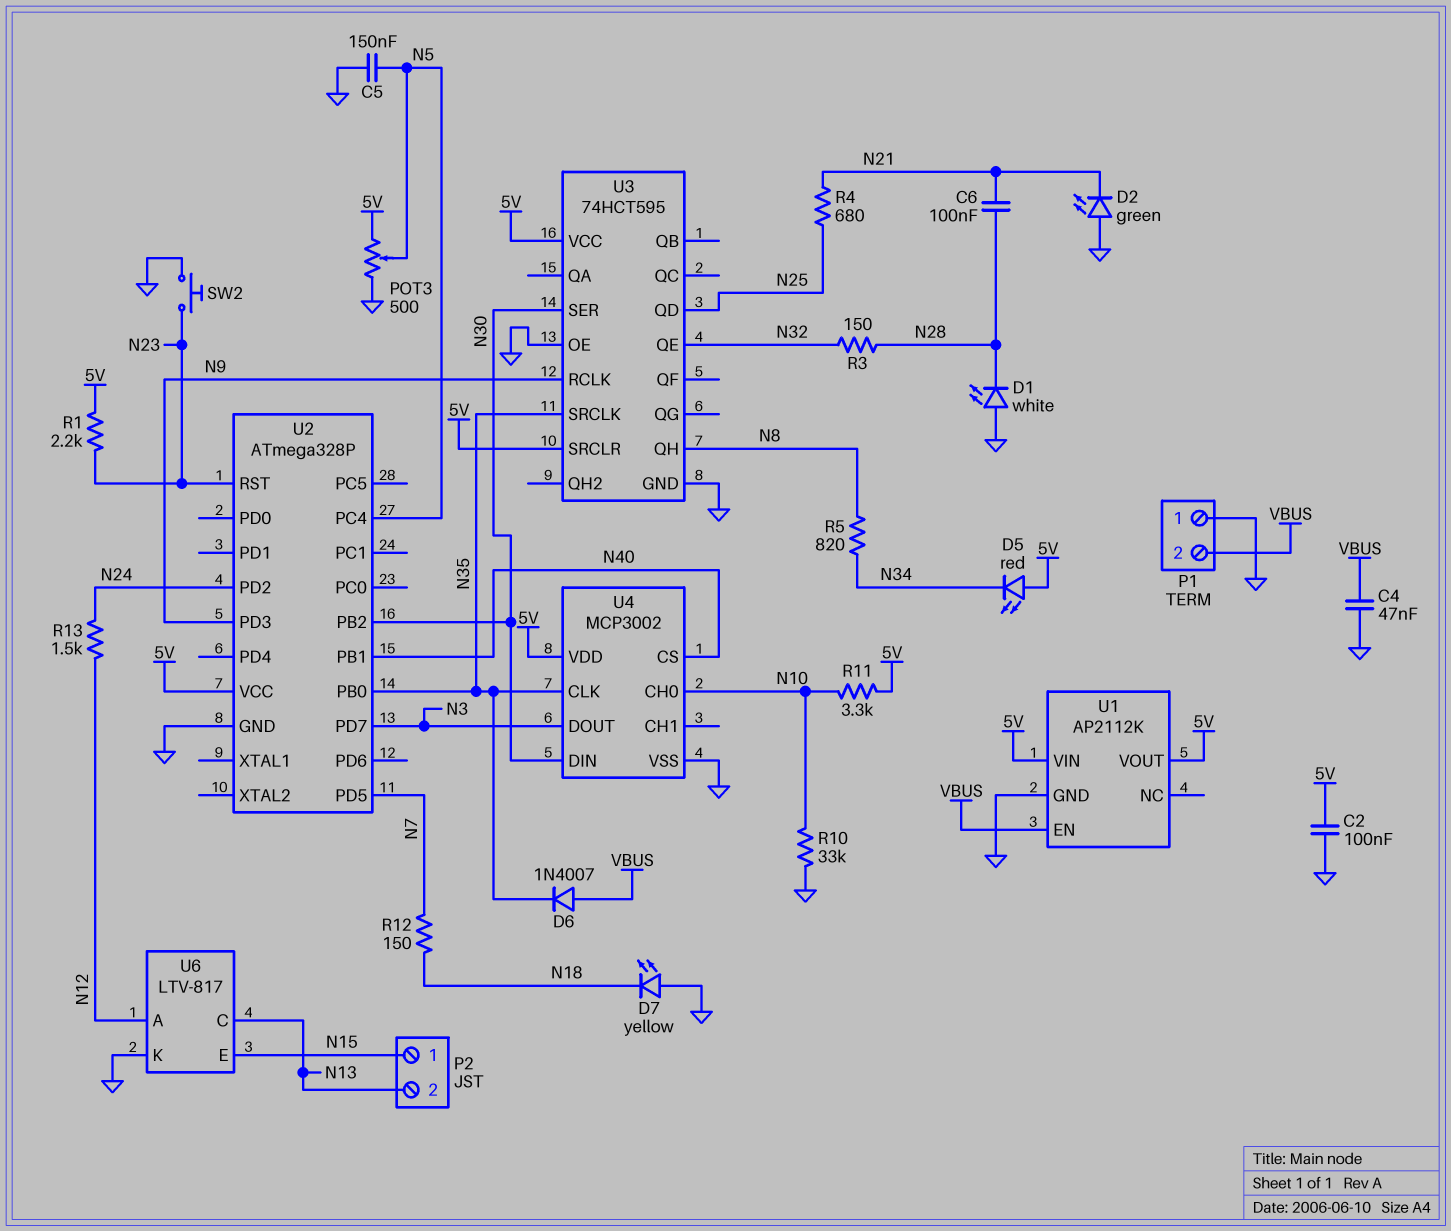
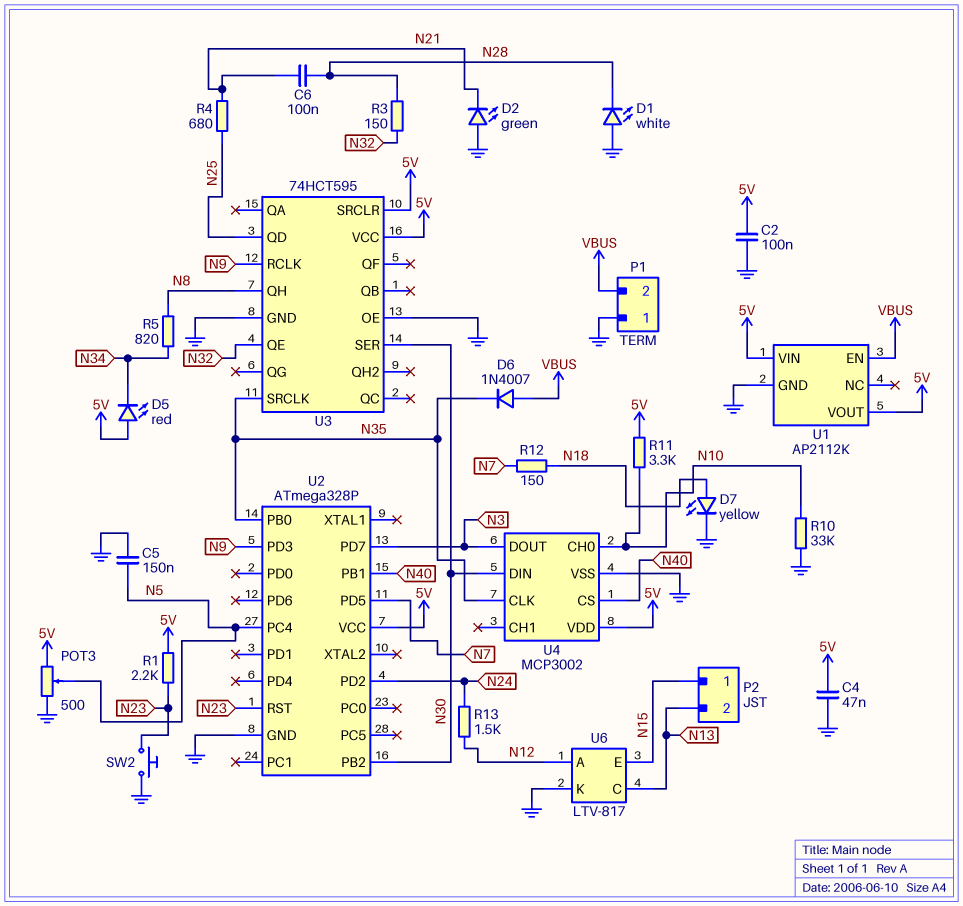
C4: 47nF (GND, VBUS) -> 47nF (5V, GND)
D7: LED yellow (A GND, K N18) -> LED yellow (A N18, K GND)

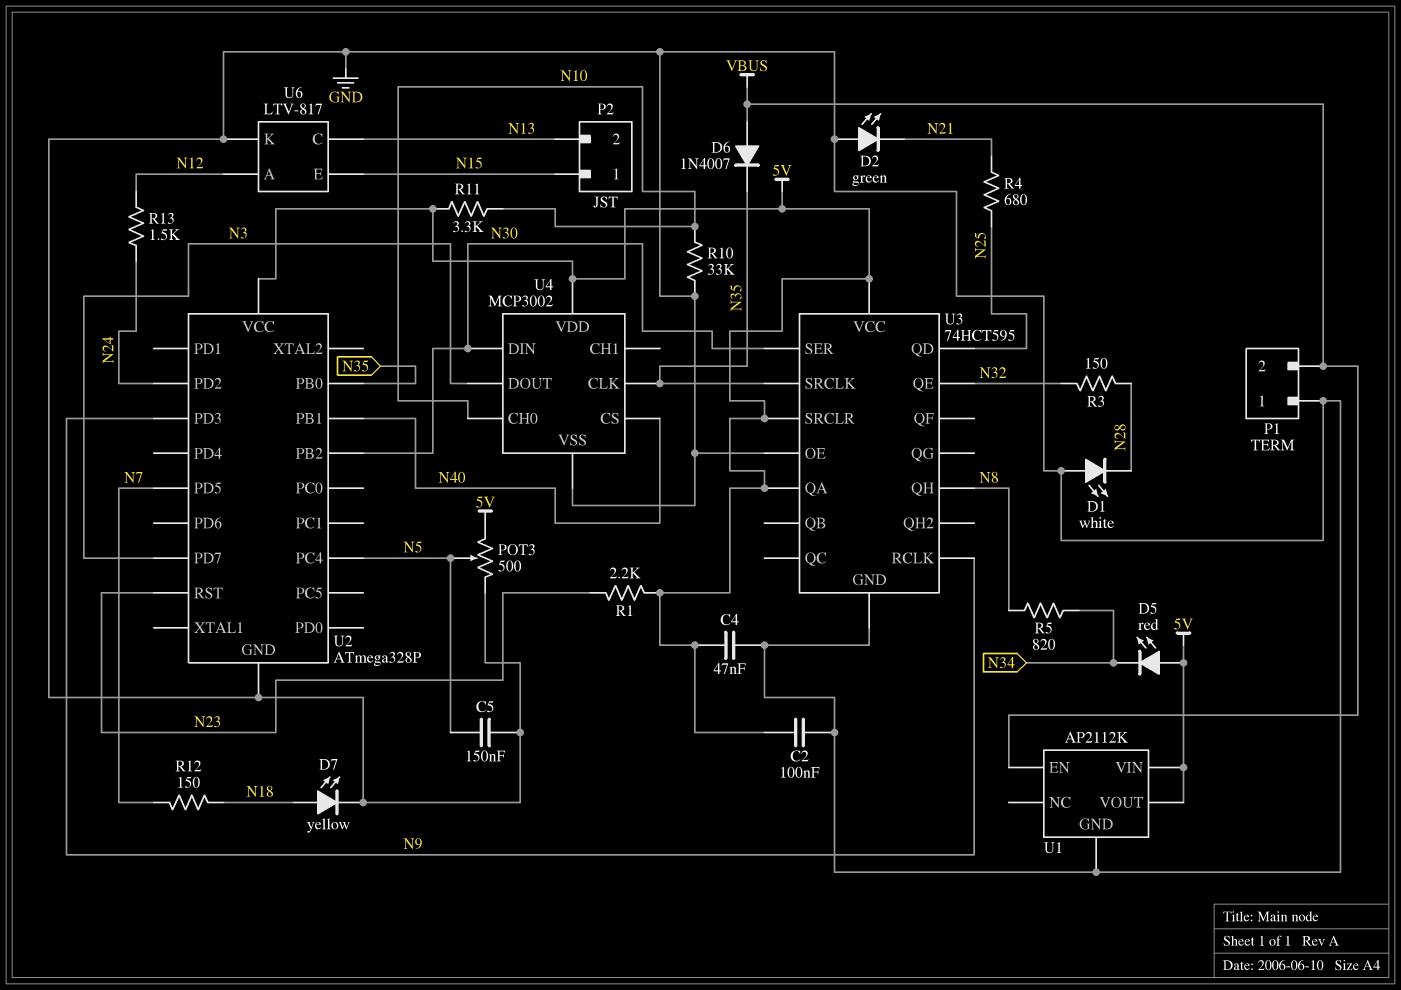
C6: 100nF (N21, N28) -> none
SW2: button (GND, N23) -> none
U3 pin QA: none -> 5V

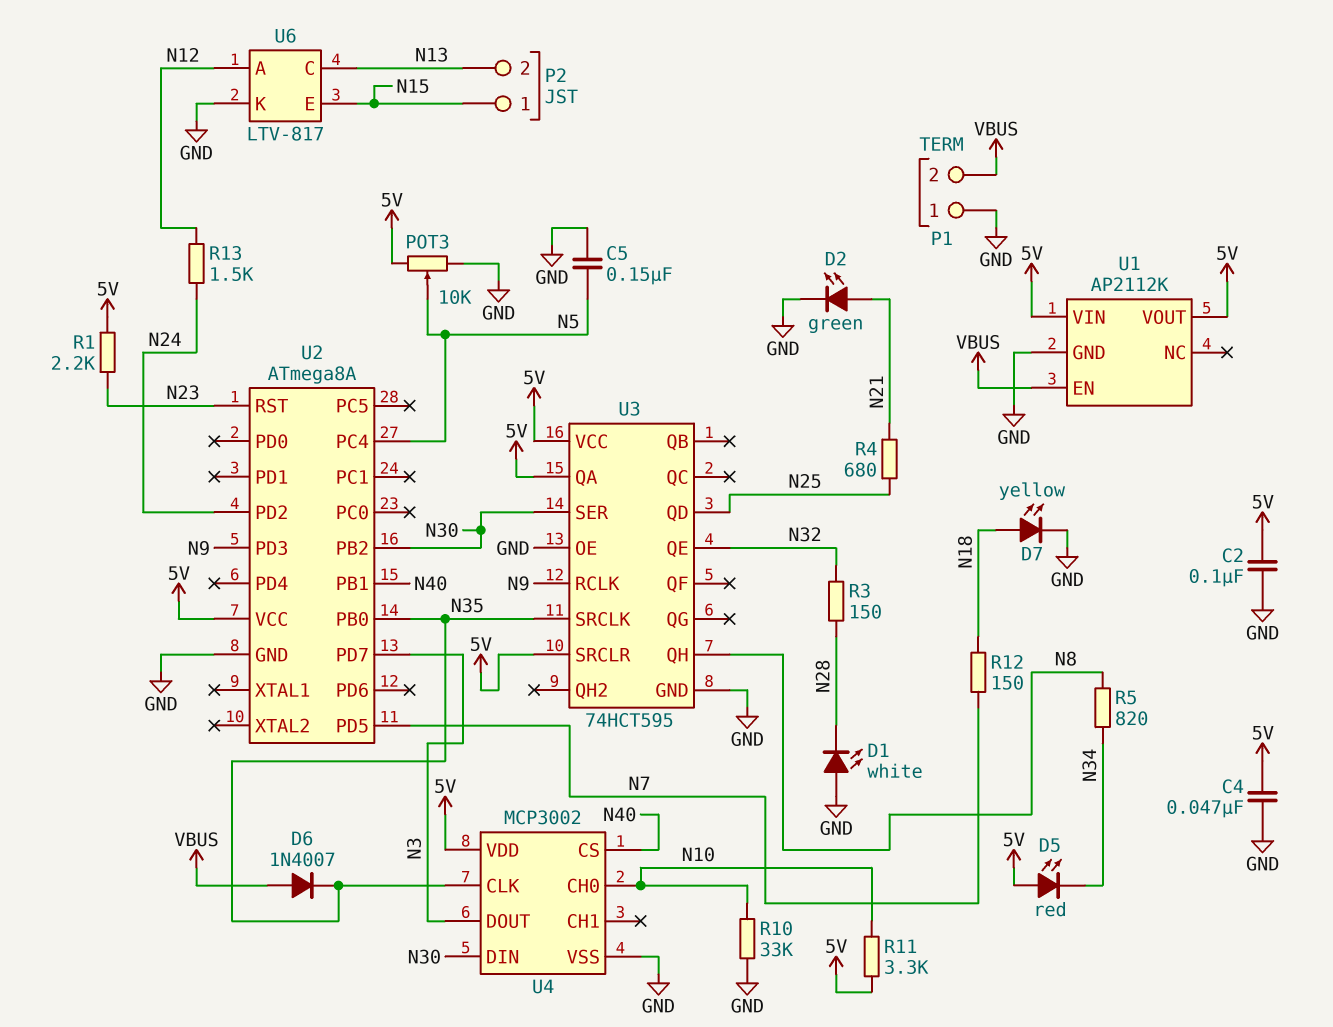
D2: LED green (A GND, K N21) -> LED green (A N21, K GND)
POT3: 500 (5V, GND, wiper N5) -> 10k (5V, GND, wiper N5)
U2: ATmega328P -> ATmega8A

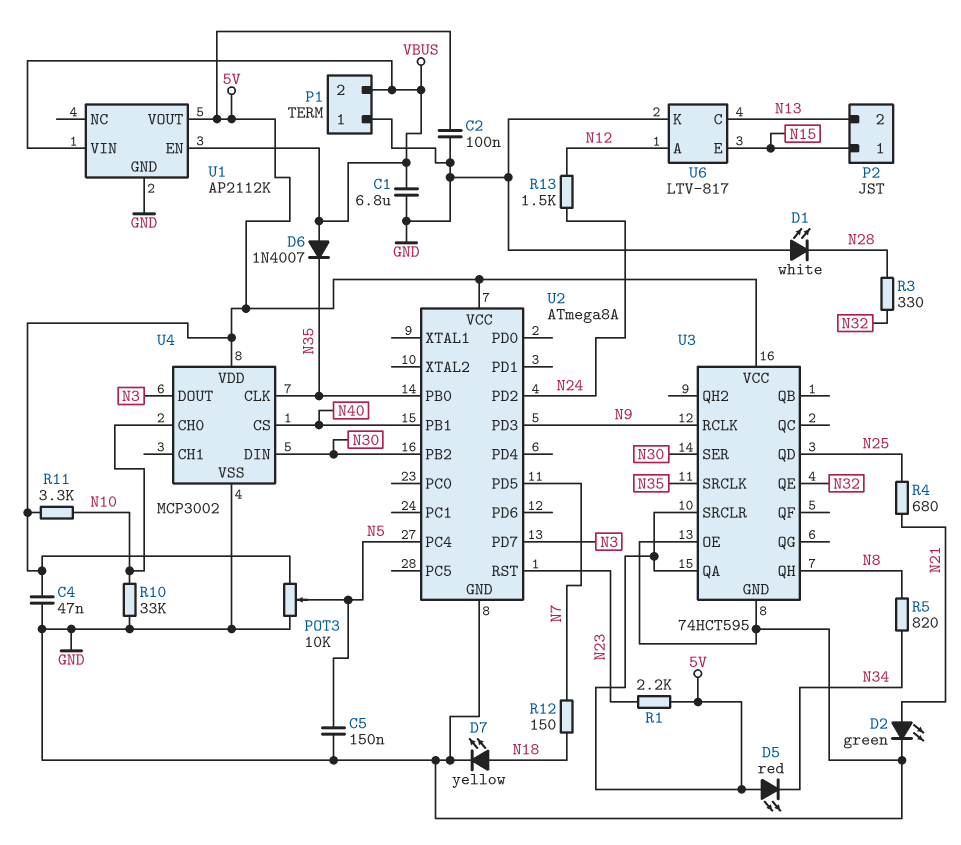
C1: none -> 6.8uF (GND, VBUS)
R3: 150 (N28, N32) -> 330 (N28, N32)
U1 pin VIN: 5V -> VBUS

